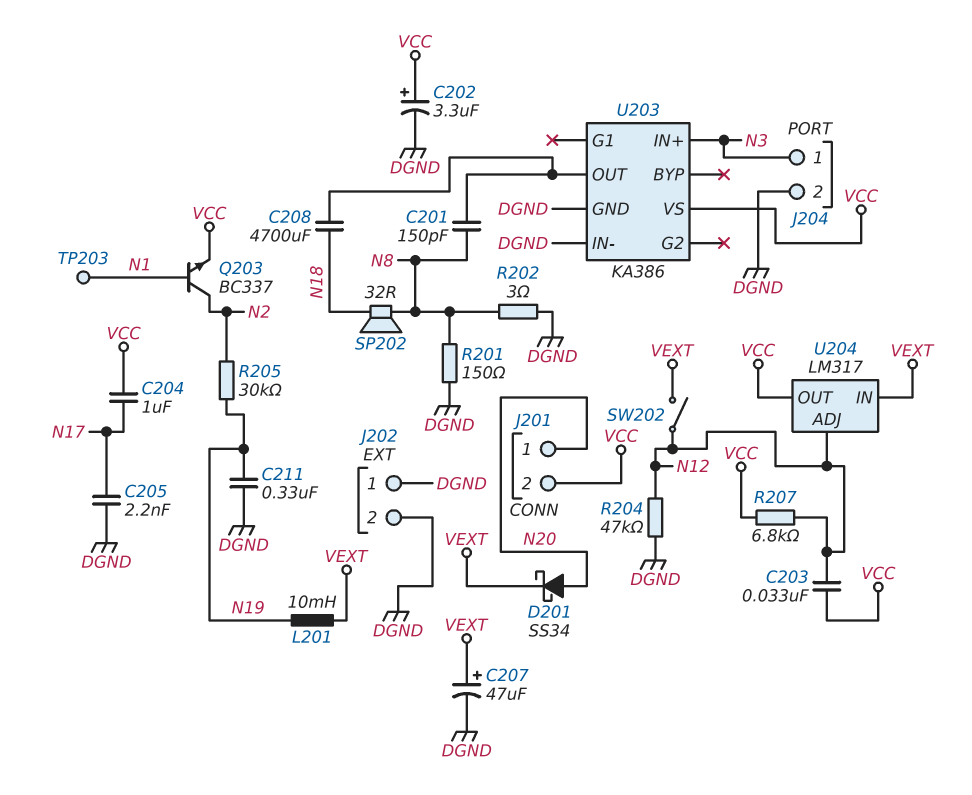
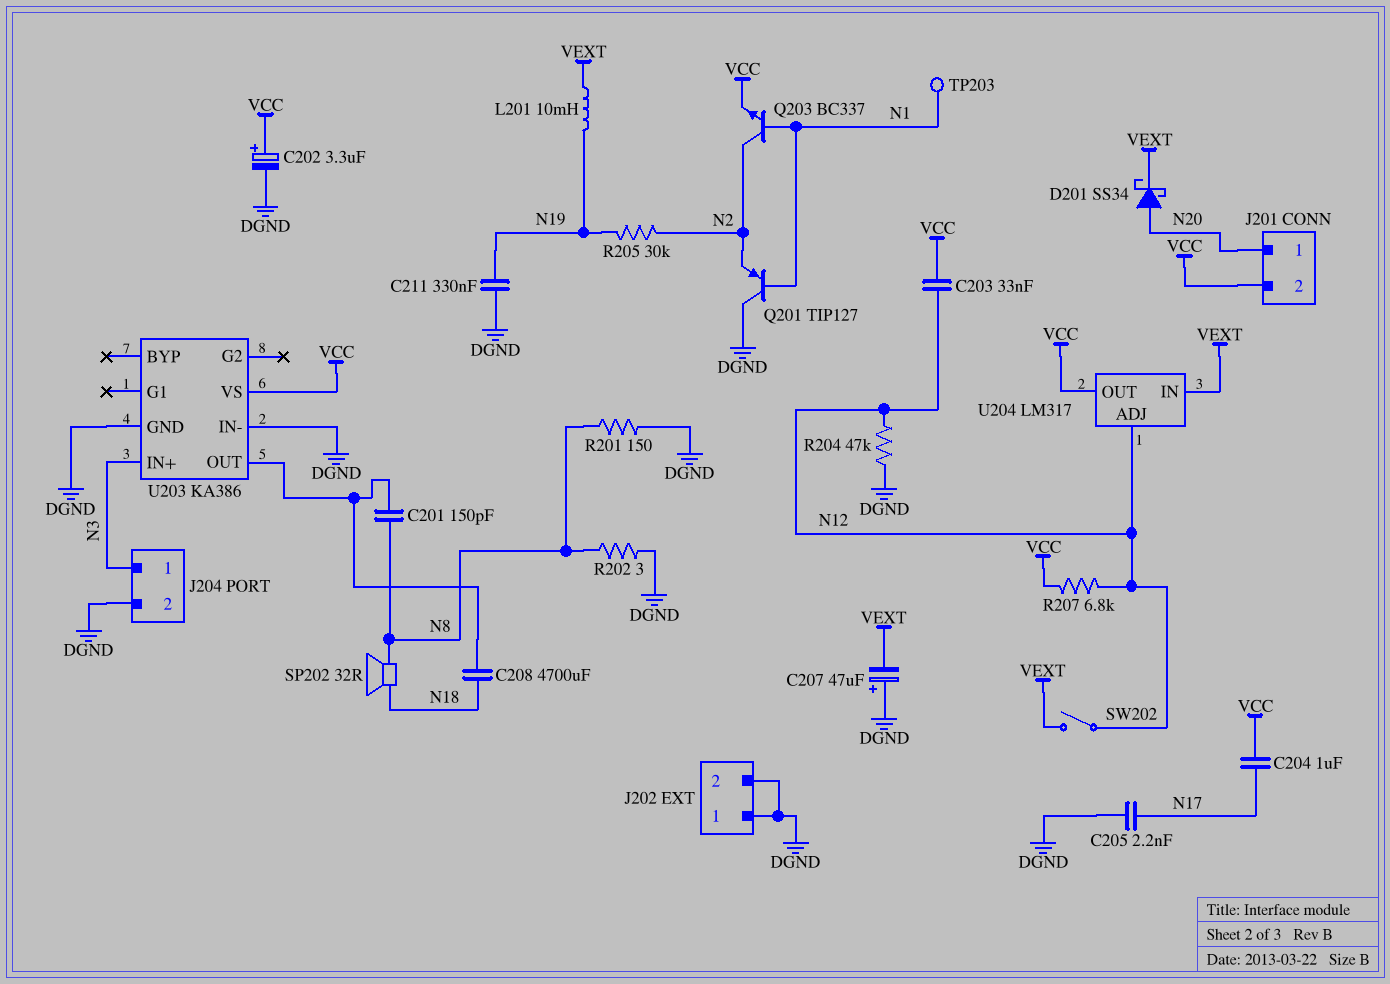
C207: 47uF (plus VEXT, minus DGND) -> 47uF (plus DGND, minus VEXT)
Q201: none -> PNP TIP127 (B N1, C DGND, E N2)

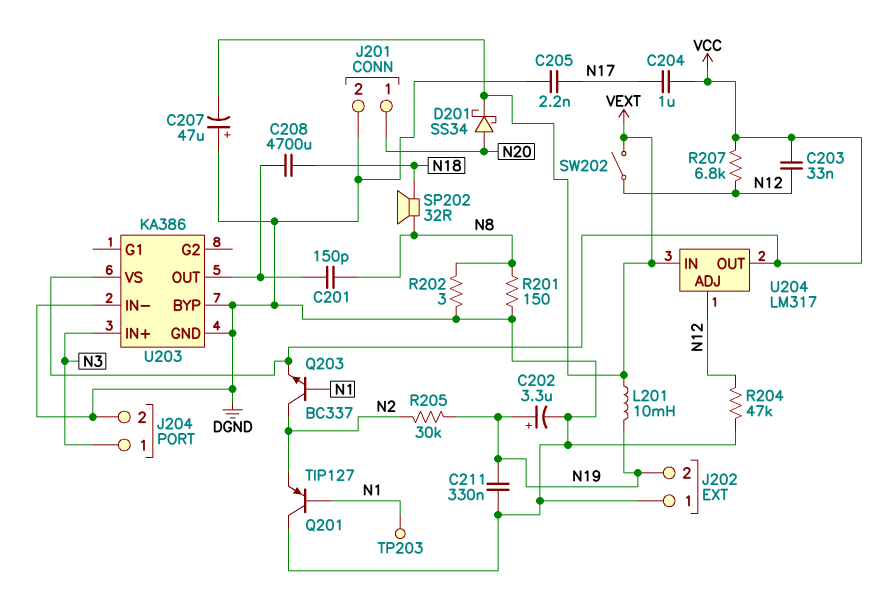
C202: 3.3uF (plus VCC, minus DGND) -> 3.3uF (plus N19, minus DGND)
J201 pin 2: VCC -> DGND
J202 pin 2: DGND -> N19
U203 pin BYP: none -> DGND

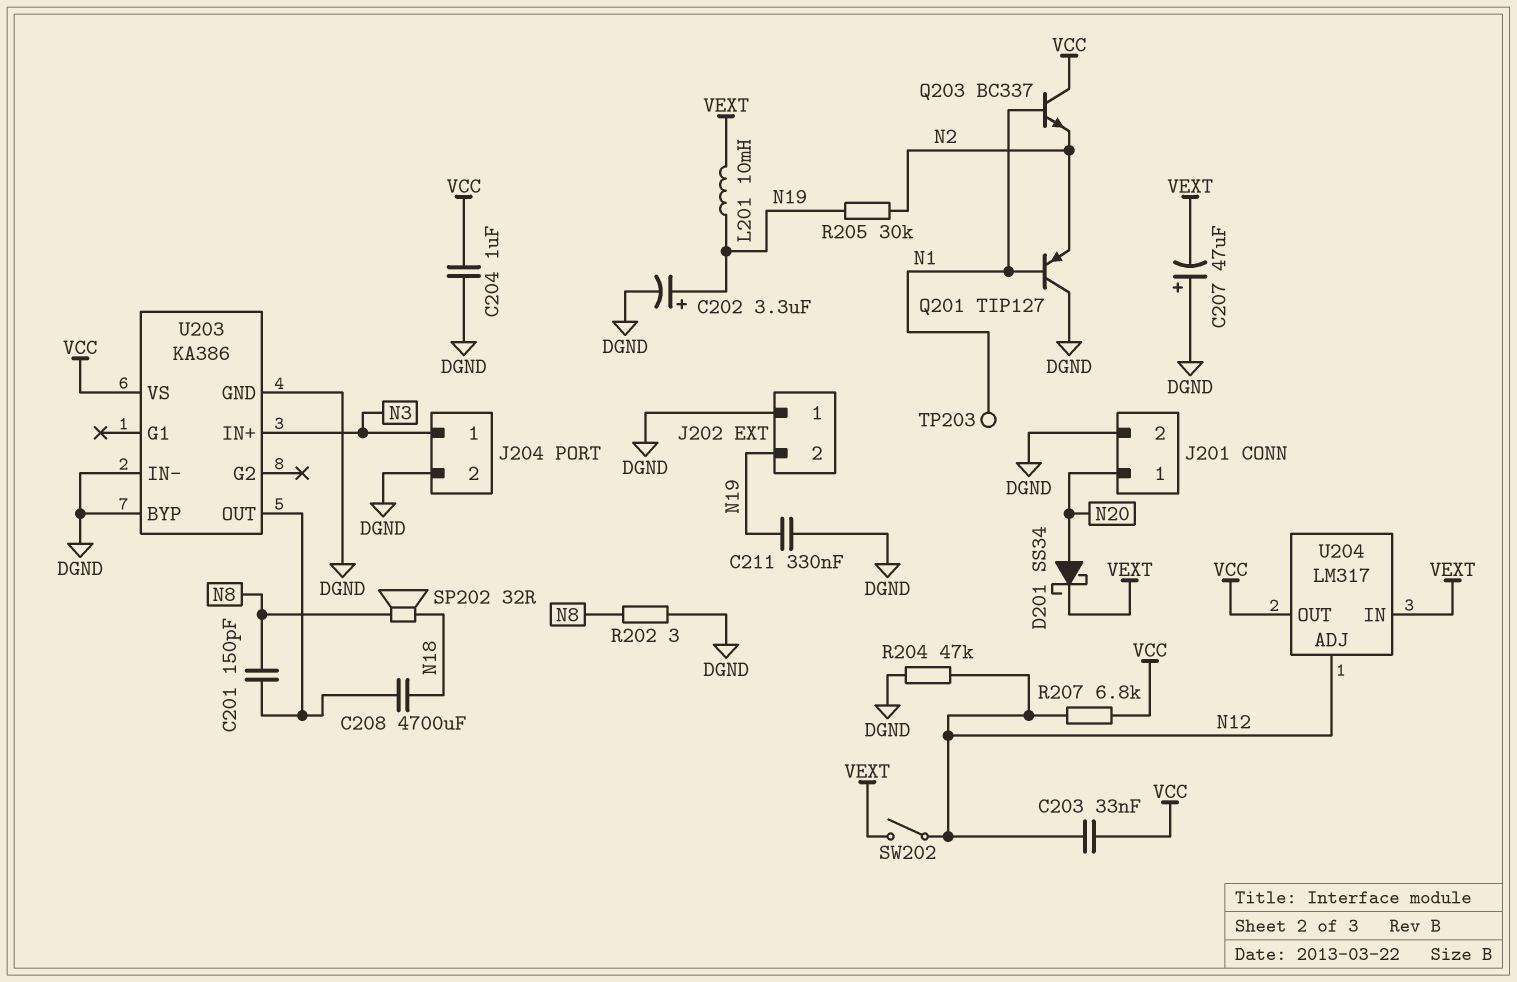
C204: 1uF (N17, VCC) -> 1uF (DGND, VCC)
C205: 2.2nF (DGND, N17) -> none
Q203: NPN BC337 (B N1, C N2, E VCC) -> NPN BC337 (B N1, C VCC, E N2)
R201: 150 (DGND, N8) -> none

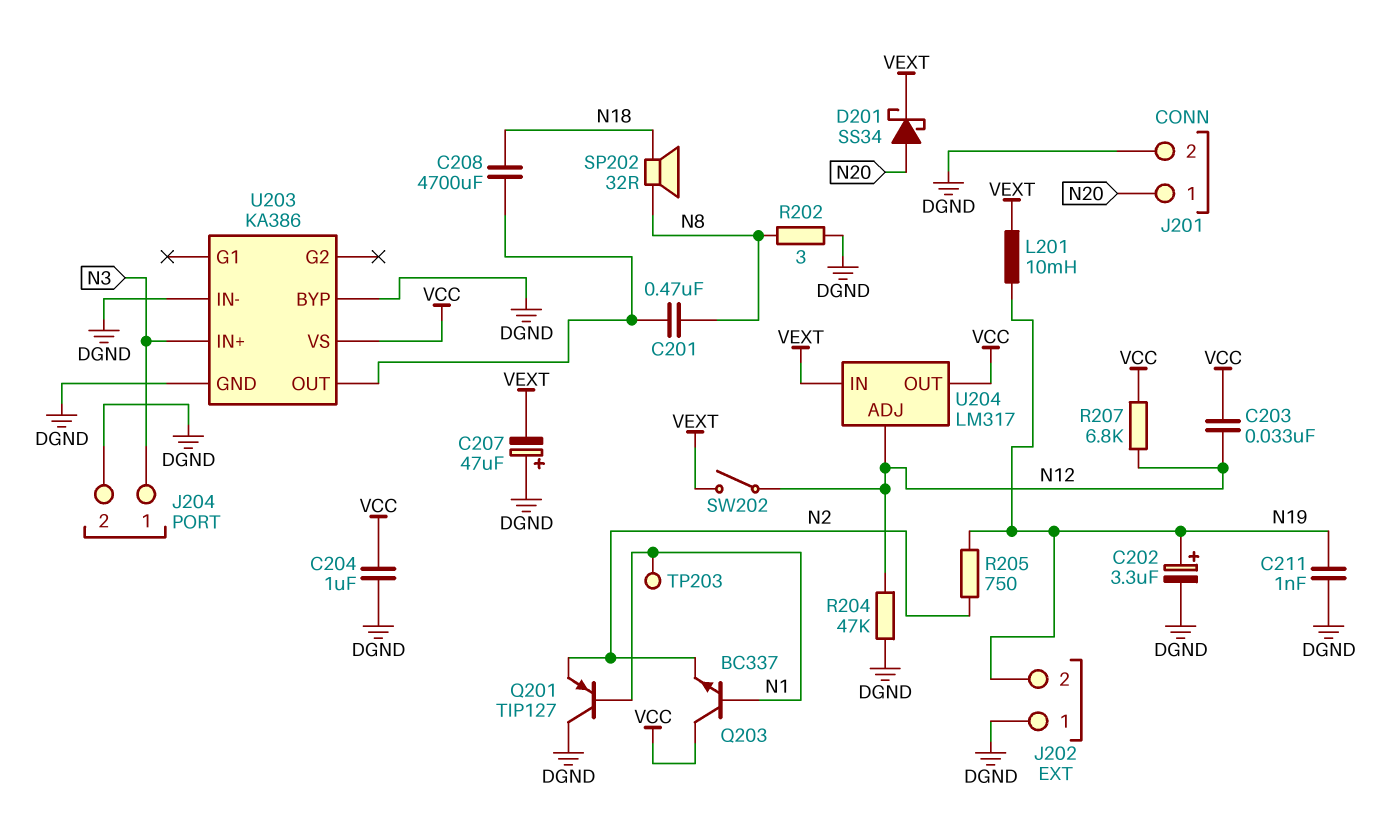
C201: 150pF (N8, U203/OUT) -> 470nF (N8, U203/OUT)
C211: 330nF (DGND, N19) -> 1nF (DGND, N19)
R205: 30k (N2, N19) -> 750 (N2, N19)

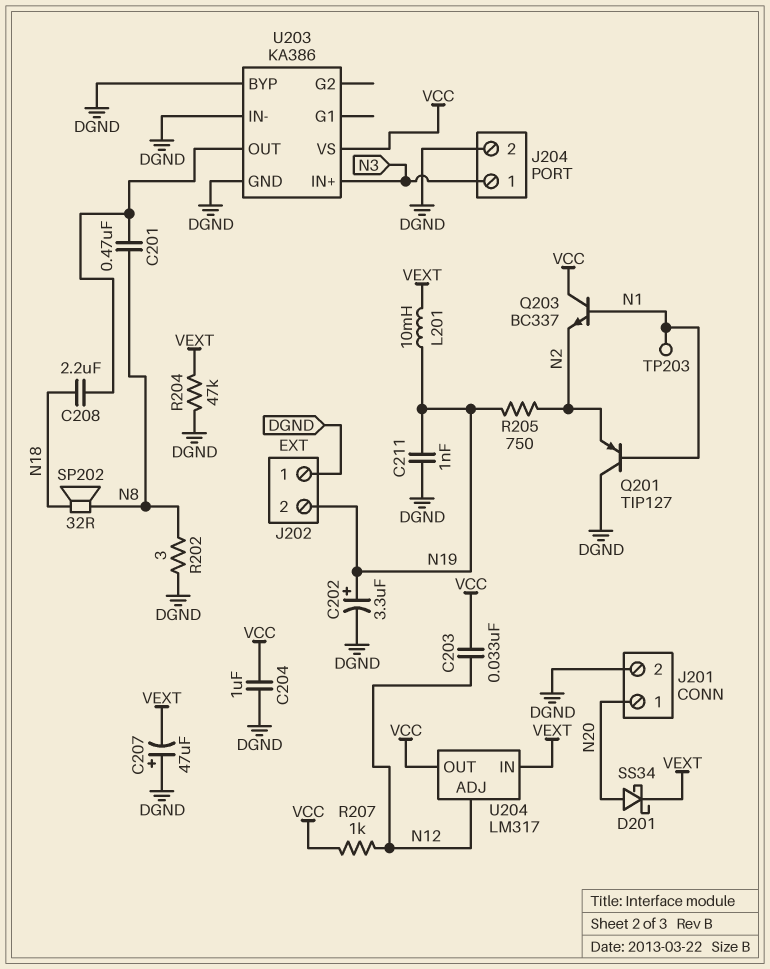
C208: 4700uF (N18, U203/OUT) -> 2.2uF (N18, U203/OUT)
R204: 47k (DGND, N12) -> 47k (DGND, VEXT)
R207: 6.8k (N12, VCC) -> 1k (N12, VCC)
SW202: switch (N12, VEXT) -> none

